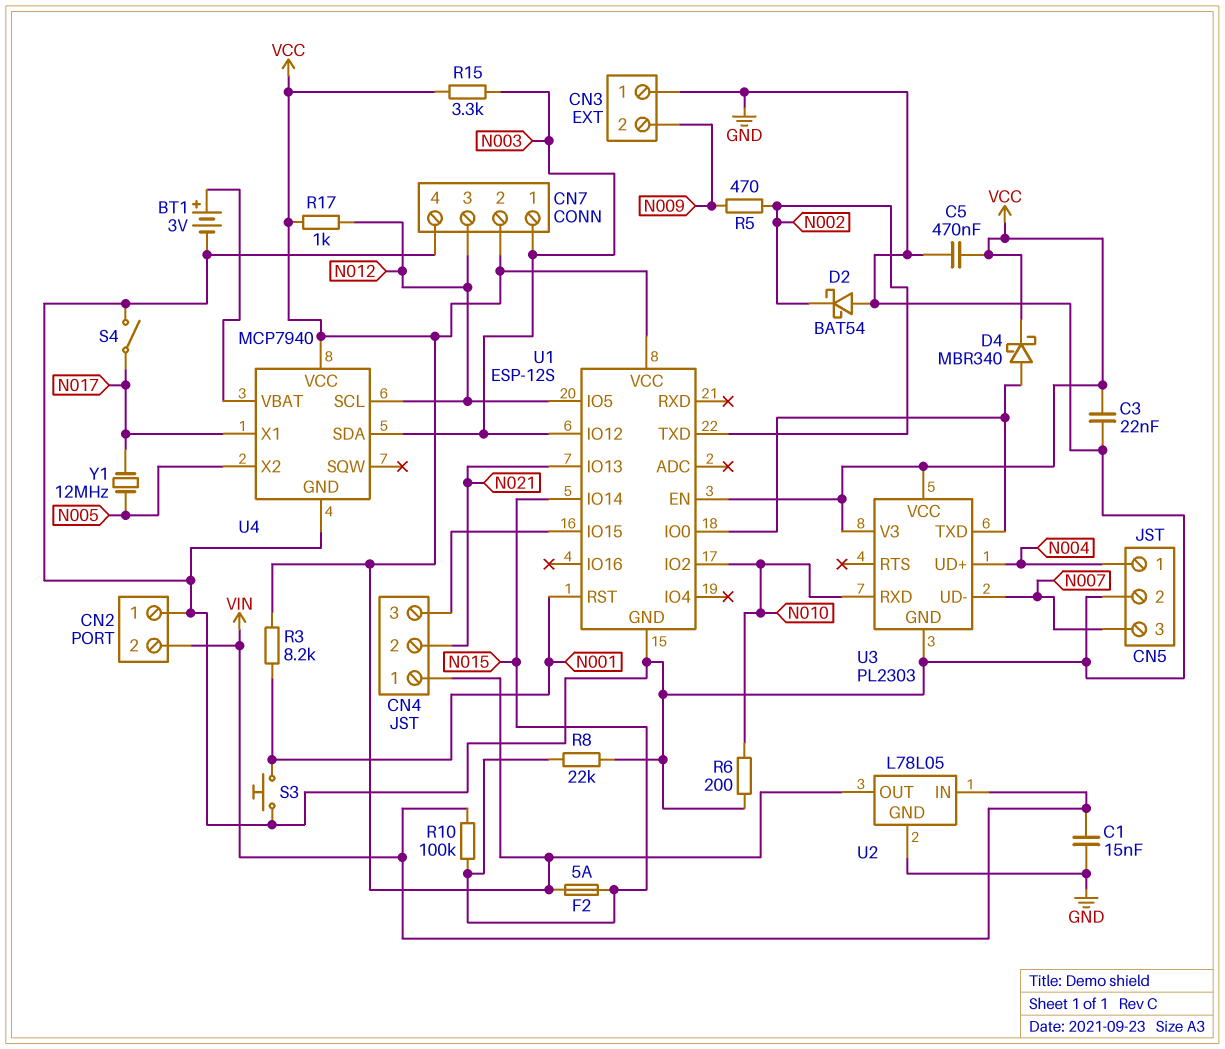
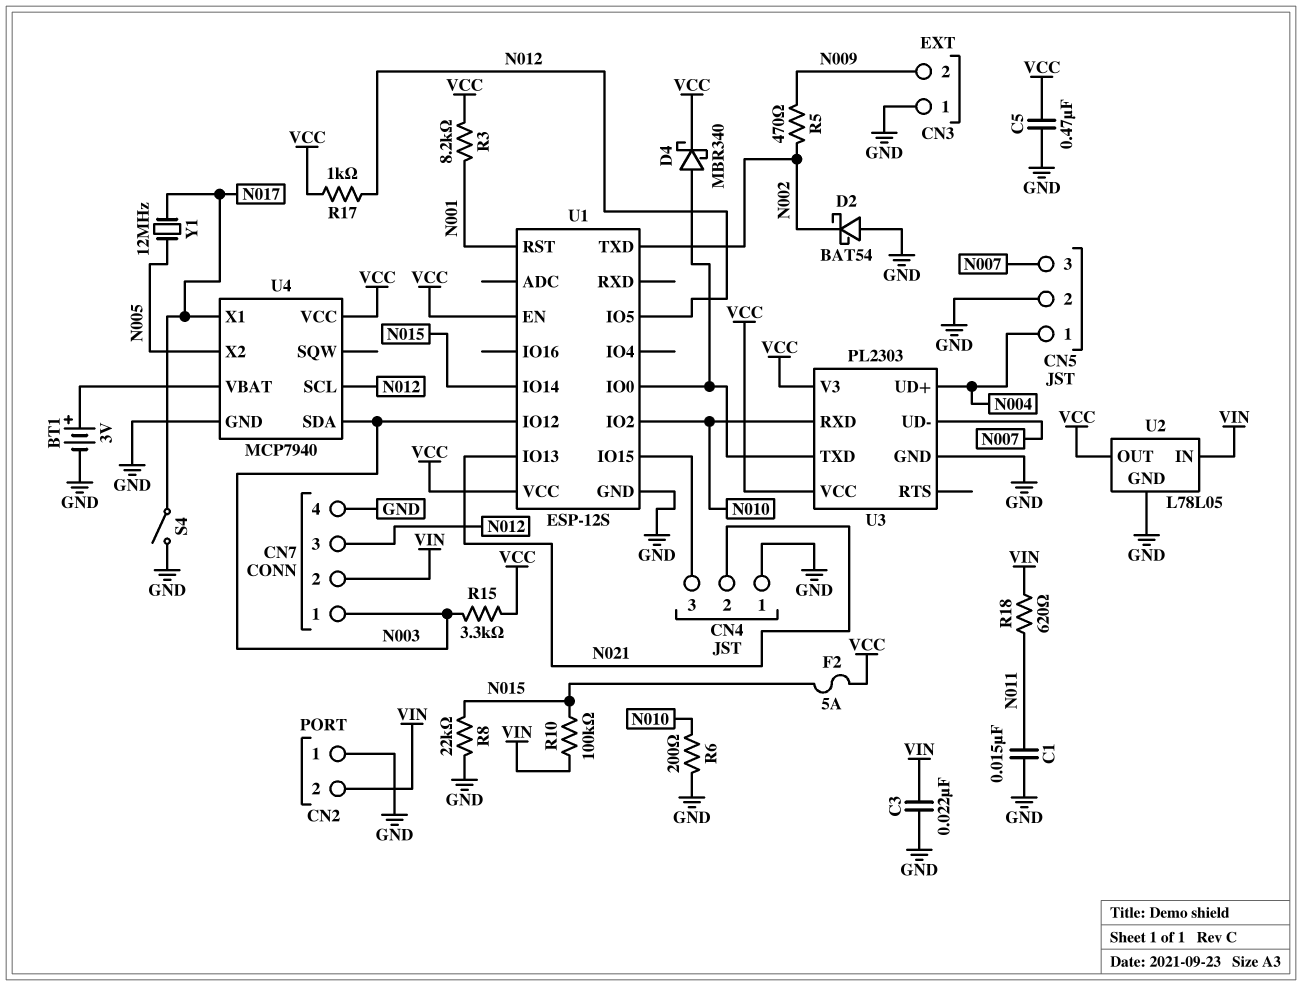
C1: 15nF (GND, VIN) -> 15nF (GND, N011)
C3: 22nF (GND, VCC) -> 22nF (GND, VIN)
CN4 pin 1: VCC -> GND
CN7 pin 2: VCC -> VIN
R18: none -> 620 (N011, VIN)
S3: button (GND, N001) -> none

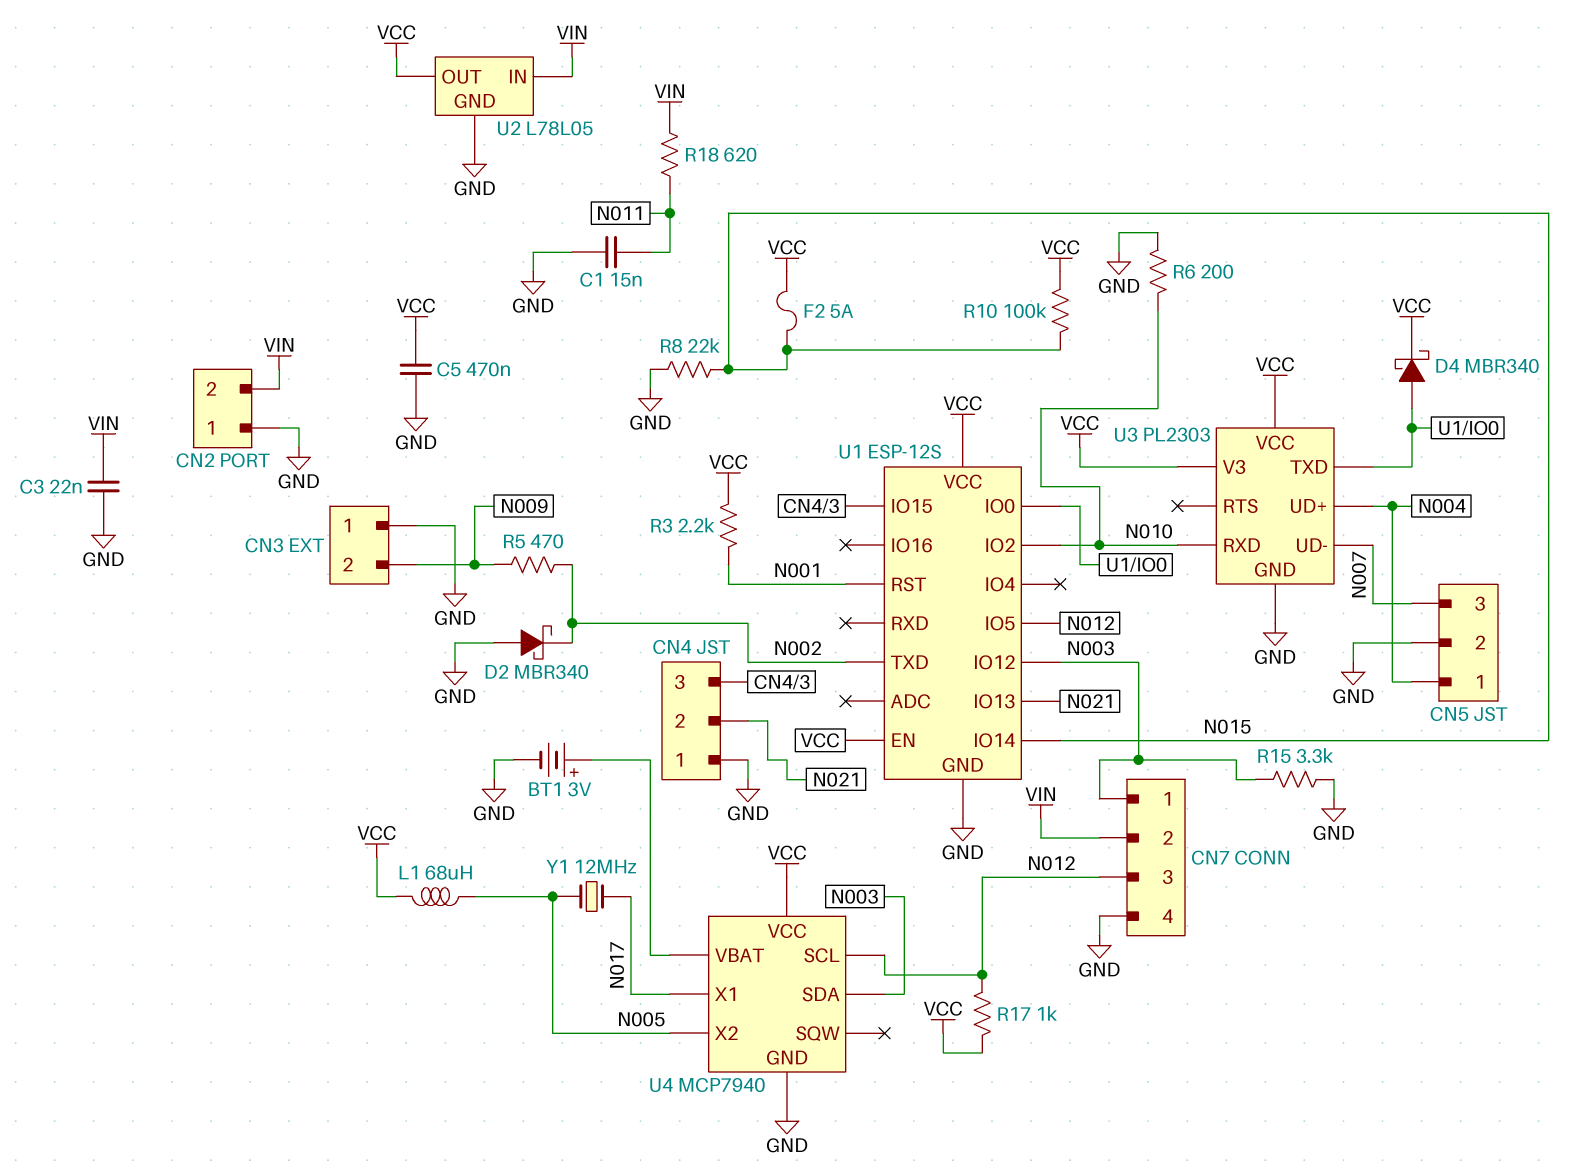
D2: schottky BAT54 (A GND, K N002) -> schottky MBR340 (A GND, K N002)
L1: none -> 68uH (N005, VCC)
R3: 8.2k (N001, VCC) -> 2.2k (N001, VCC)
R10: 100k (N015, VIN) -> 100k (N015, VCC)
R15: 3.3k (N003, VCC) -> 3.3k (GND, N003)
S4: switch (GND, N017) -> none

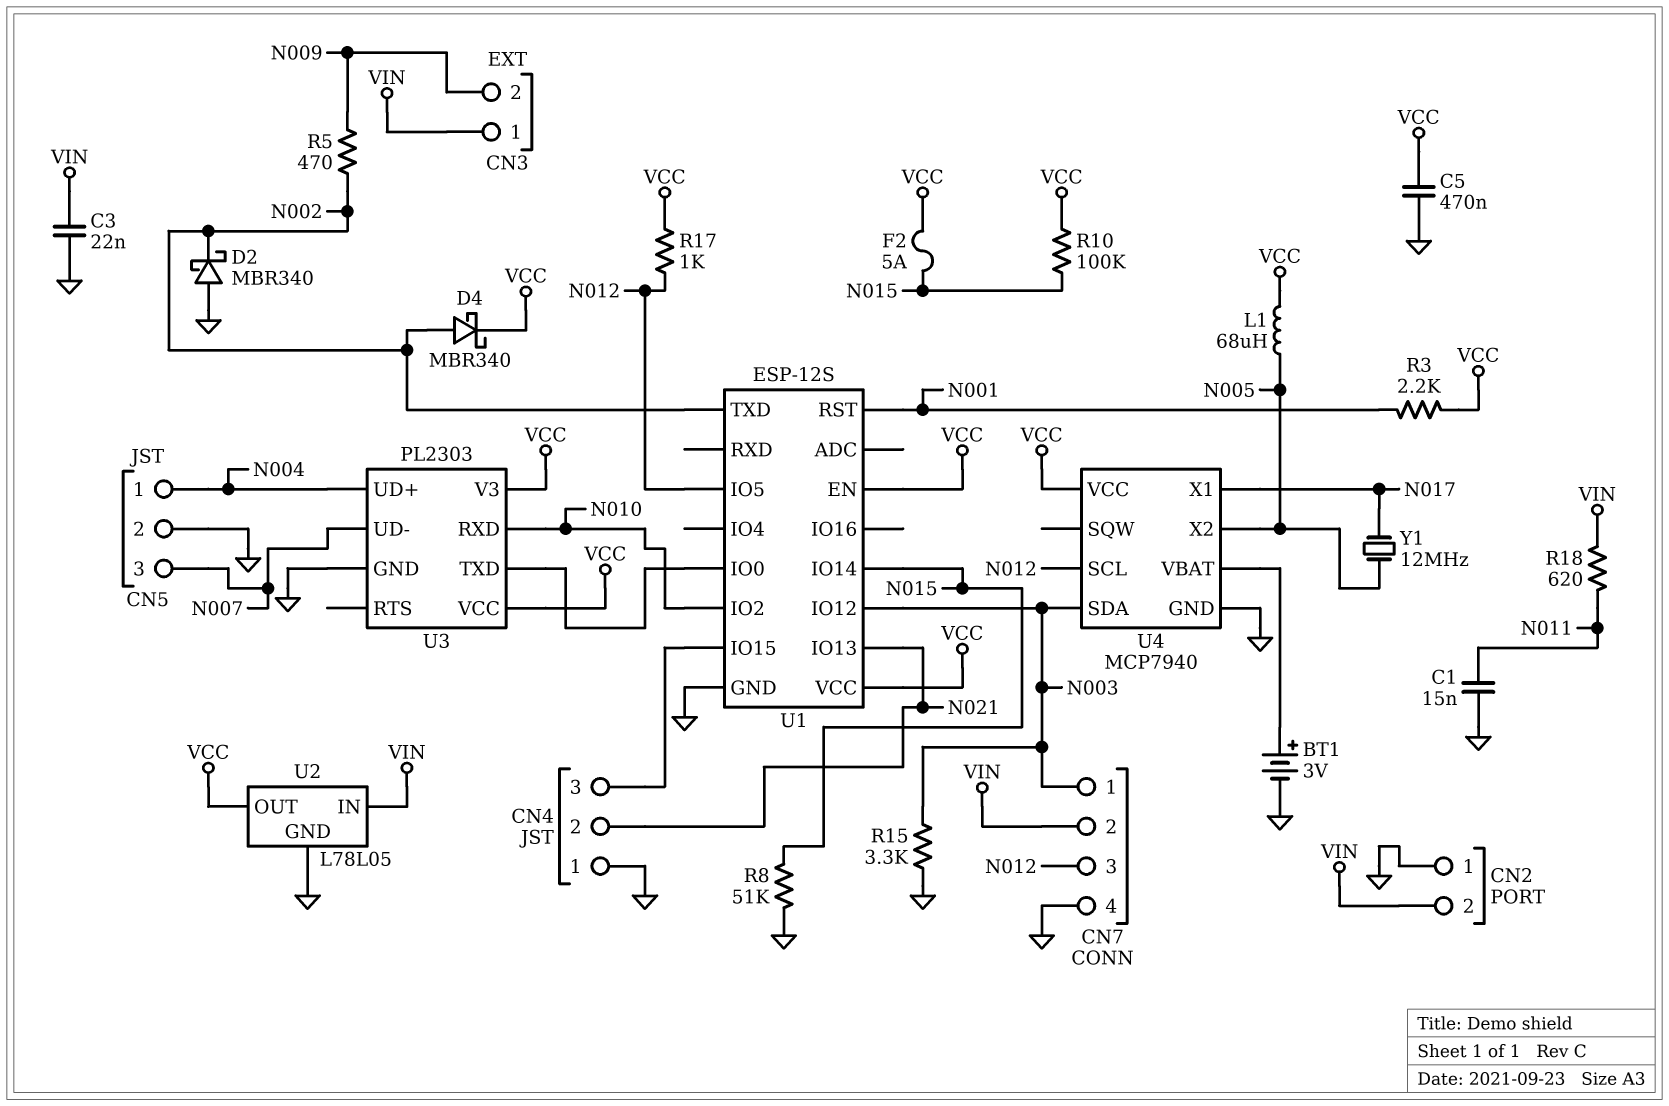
CN3 pin 1: GND -> VIN
D4: schottky MBR340 (A U1/IO0, K VCC) -> schottky MBR340 (A N002, K VCC)
R6: 200 (GND, N010) -> none
R8: 22k (GND, N015) -> 51k (GND, N015)

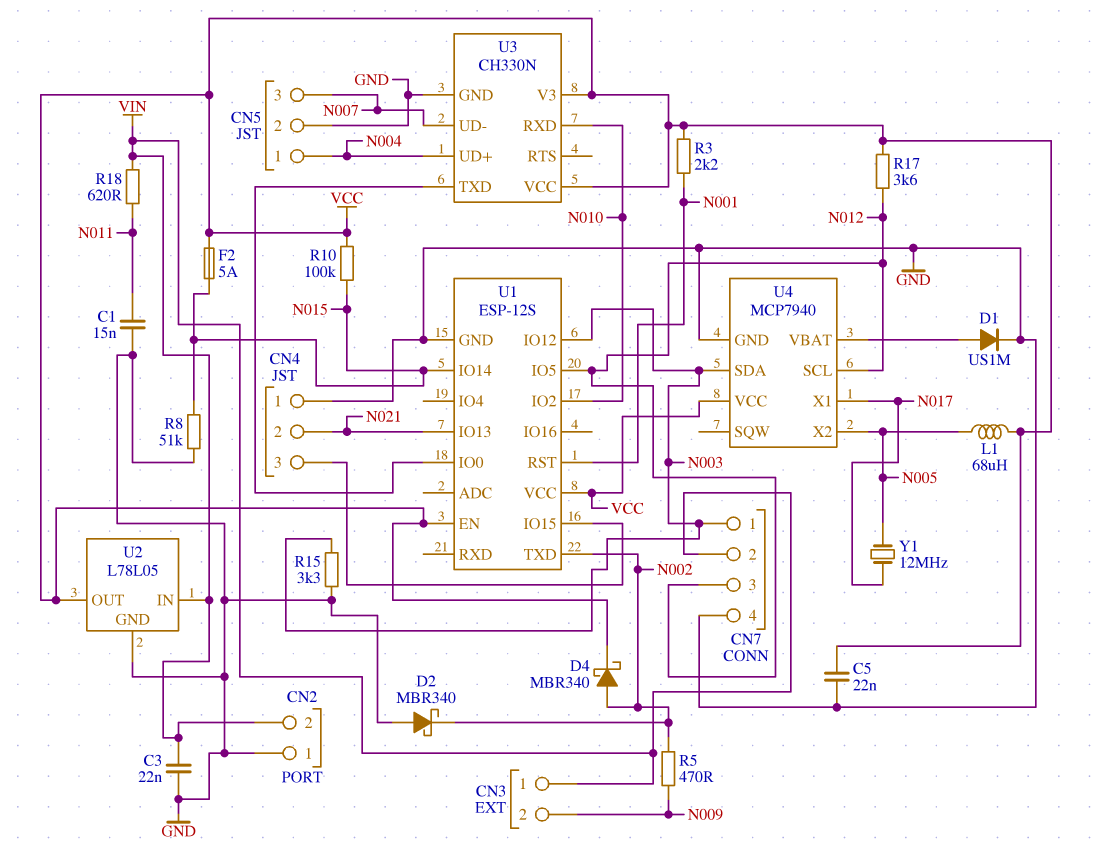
BT1: 3V (plus U4/VBAT, minus GND) -> none
C5: 470nF (GND, VCC) -> 22nF (GND, VCC)
D1: none -> diode US1M (A U4/VBAT, K GND)
R17: 1k (N012, VCC) -> 3.6k (N012, VCC)
U3: PL2303 -> CH330N

